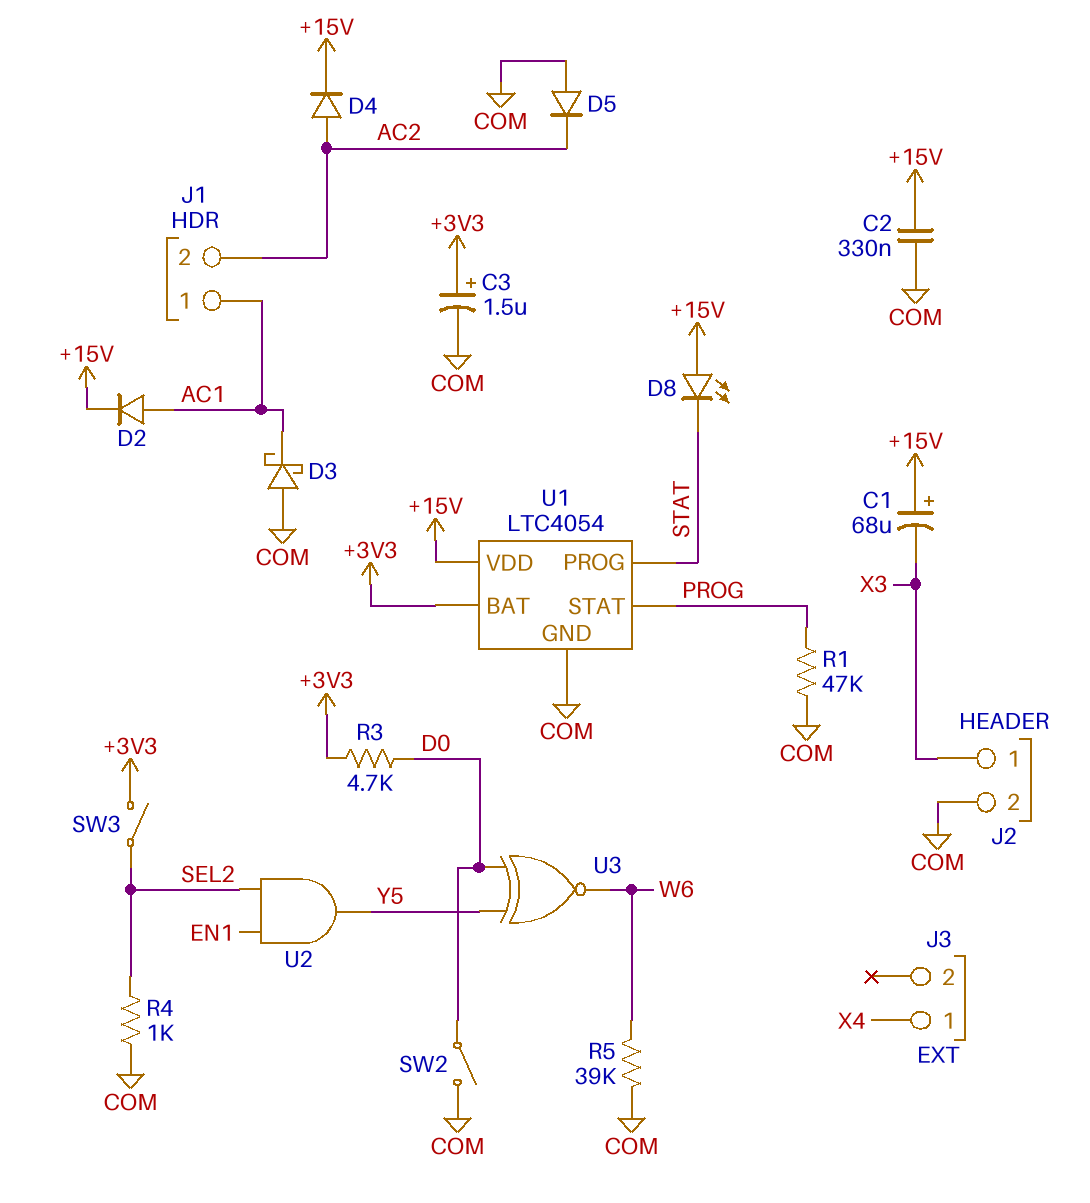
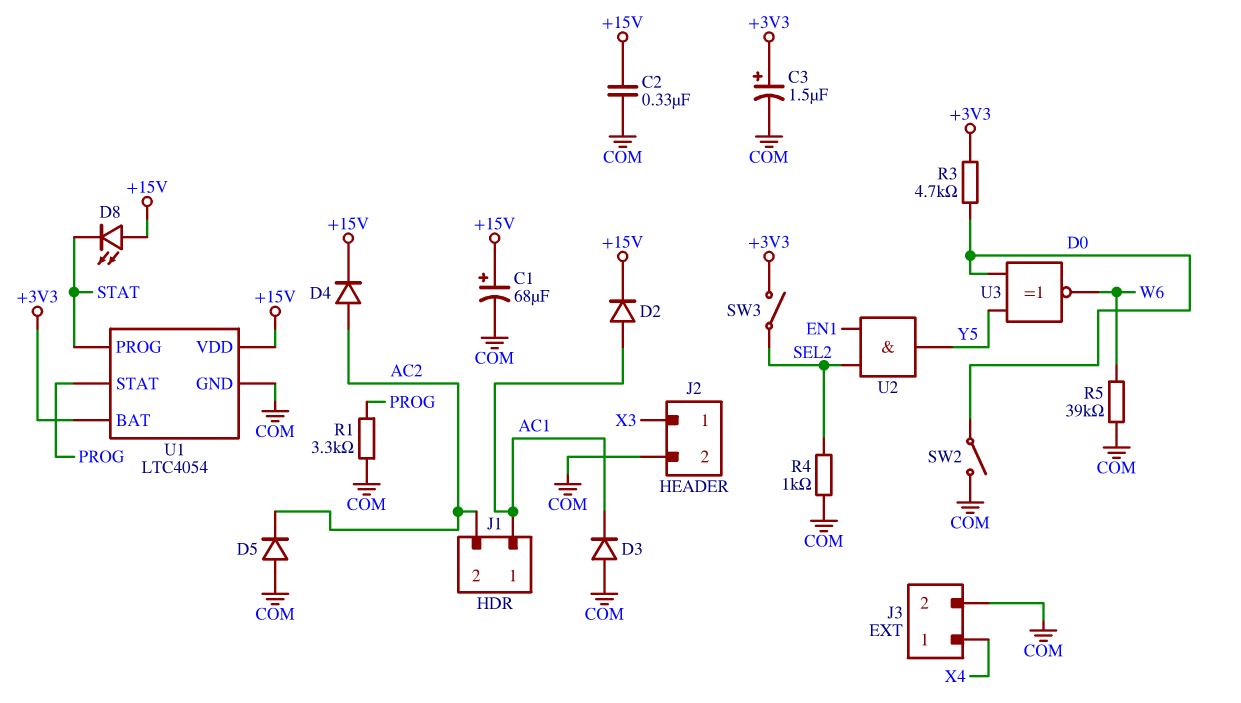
C1: 68uF (plus +15V, minus X3) -> 68uF (plus +15V, minus COM)
D3: schottky (A COM, K AC1) -> diode (A COM, K AC1)
J3 pin 2: none -> COM
R1: 47k (COM, PROG) -> 3.3k (COM, PROG)

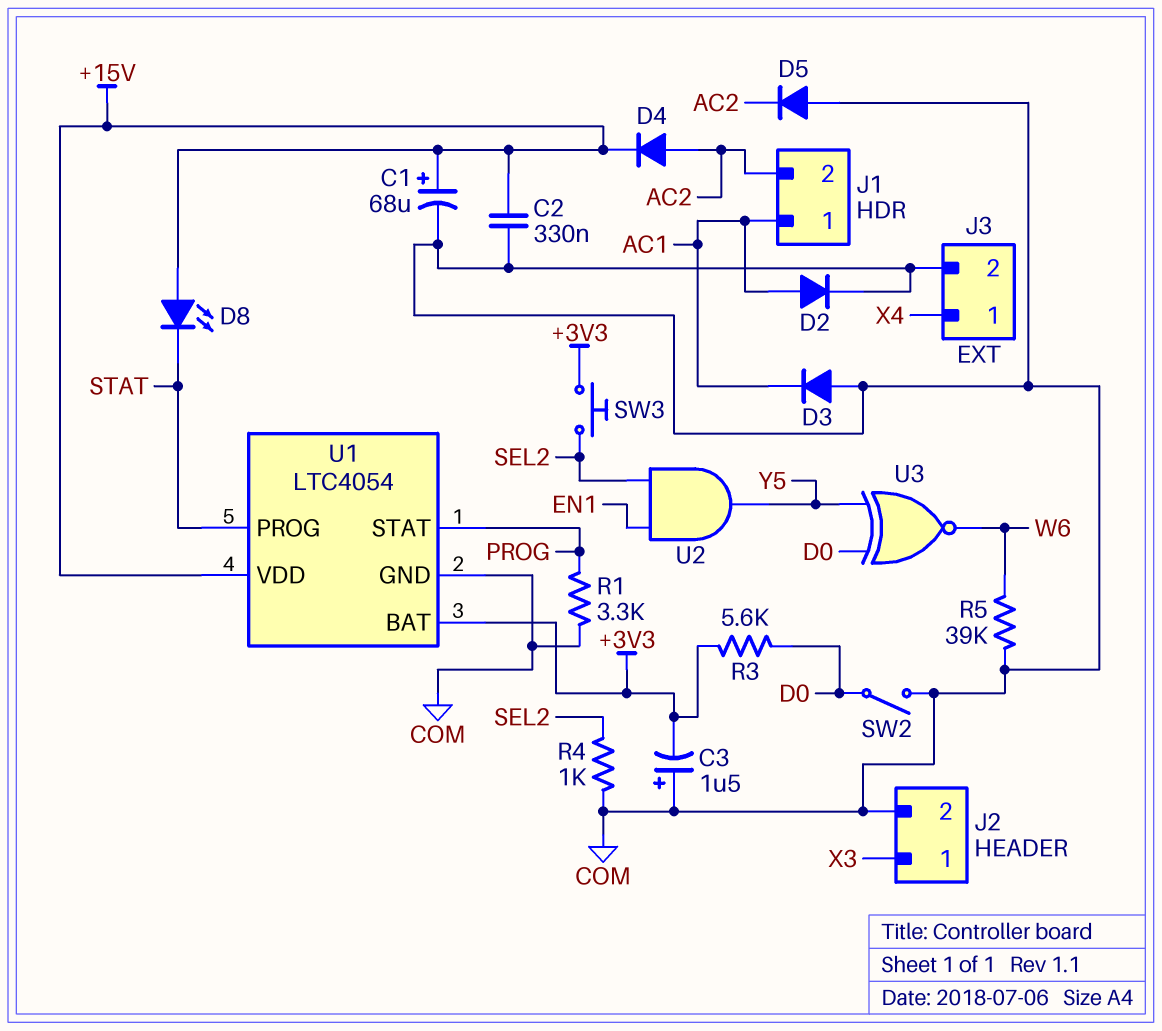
C3: 1.5uF (plus +3V3, minus COM) -> 1.5uF (plus COM, minus +3V3)
D2: diode (A AC1, K +15V) -> diode (A AC1, K COM)
R3: 4.7k (+3V3, D0) -> 5.6k (+3V3, D0)
SW3: switch (+3V3, SEL2) -> button (+3V3, SEL2)

